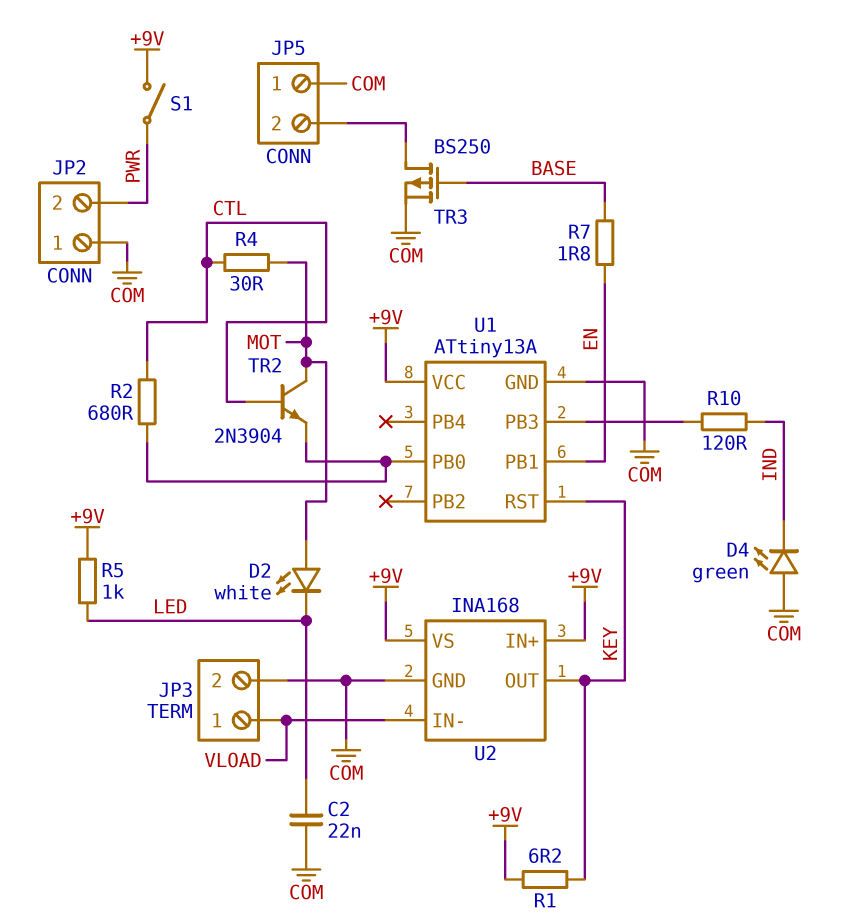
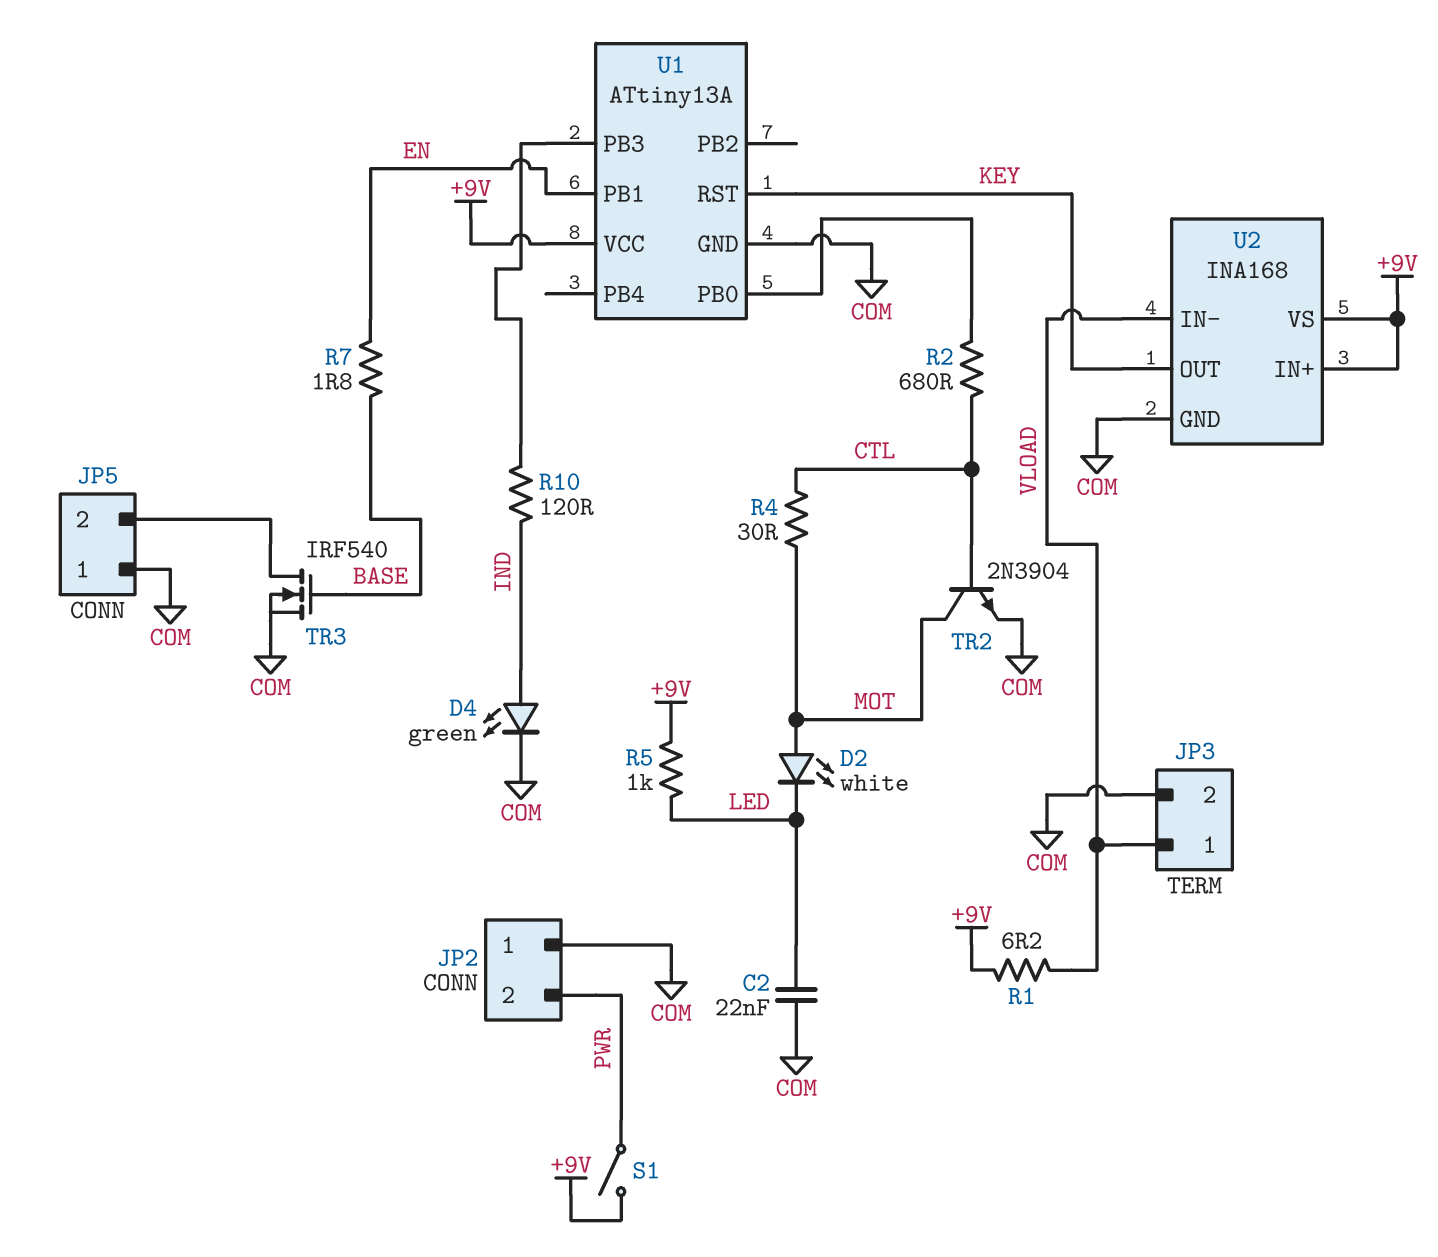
D4: LED green (A COM, K IND) -> LED green (A IND, K COM)
R1: 6.2 (+9V, KEY) -> 6.2 (+9V, VLOAD)
TR2: NPN 2N3904 (B CTL, C MOT, E U1/PB0) -> NPN 2N3904 (B CTL, C MOT, E COM)
TR3: PMOS BS250 (G BASE, D JP5/2, S COM) -> NMOS IRF540 (G BASE, D JP5/2, S COM)

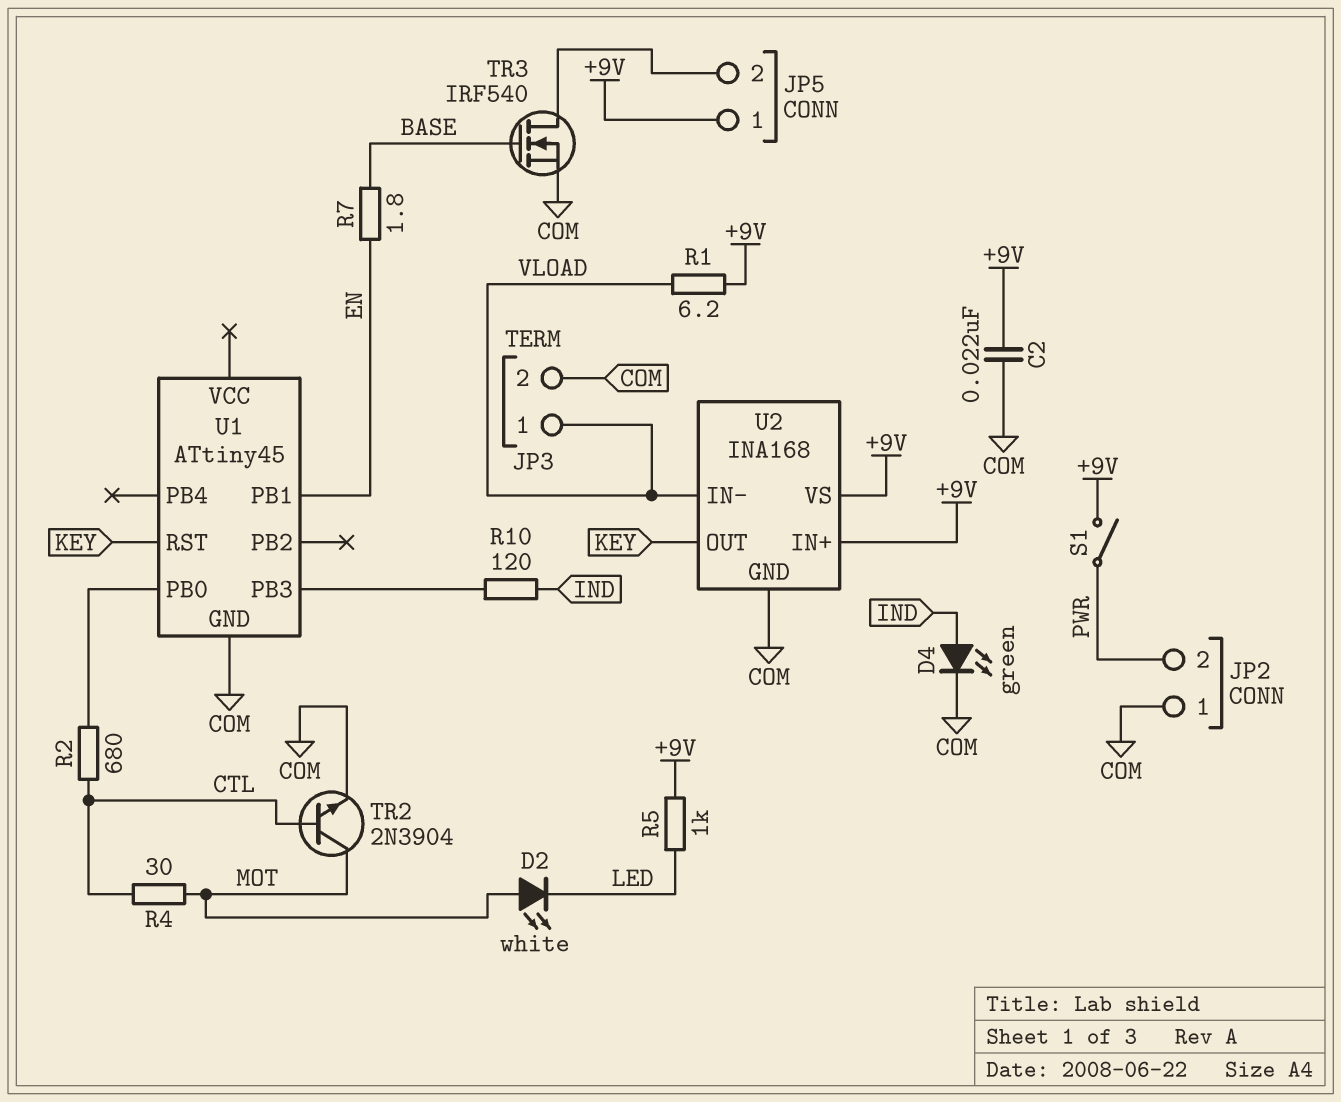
C2: 22nF (COM, LED) -> 22nF (+9V, COM)
JP5 pin 1: COM -> +9V
U1: ATtiny13A -> ATtiny45
U1 pin VCC: +9V -> none

